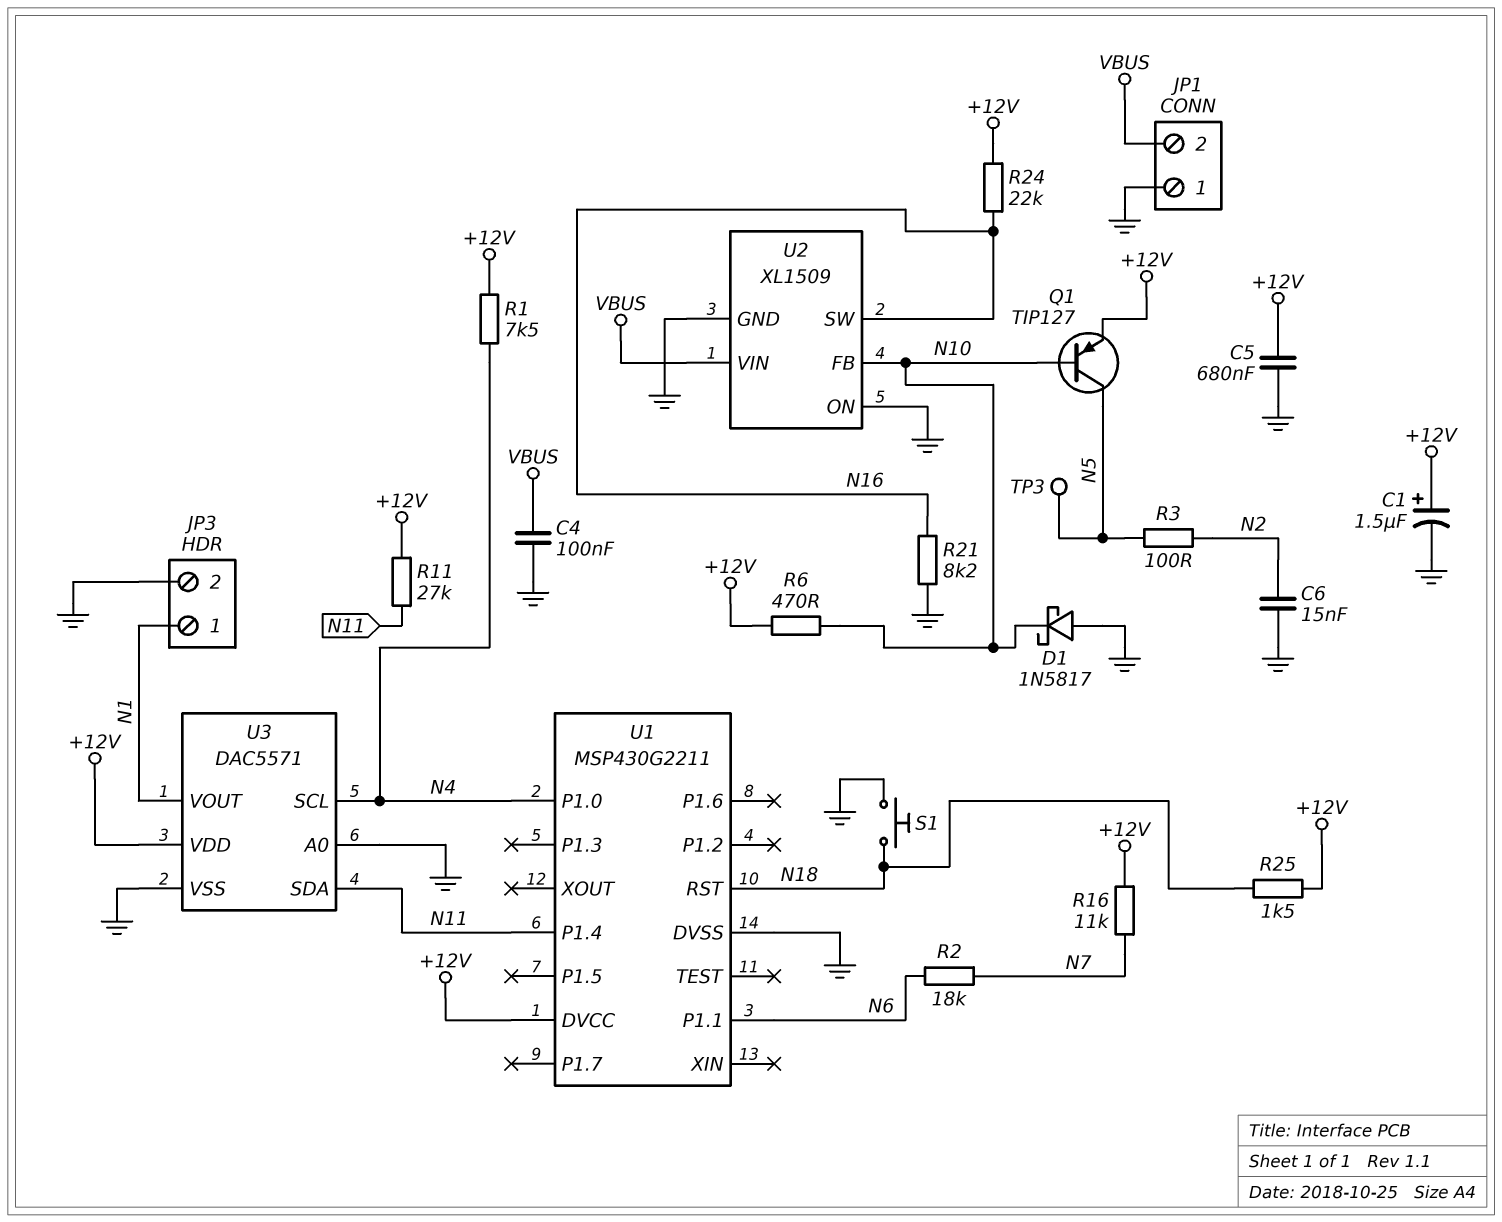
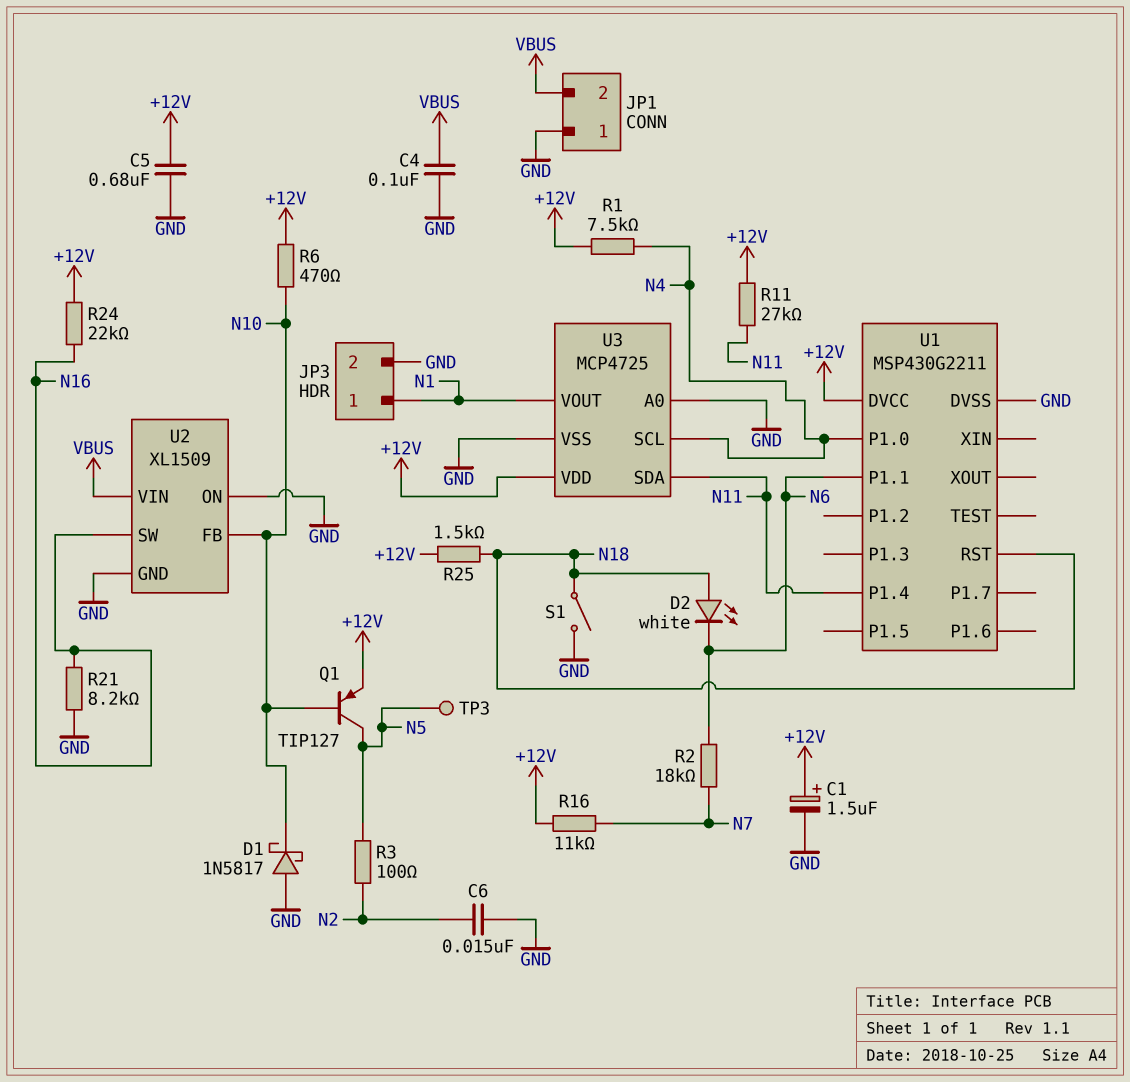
D2: none -> LED white (A N18, K N6)
S1: button (GND, N18) -> switch (GND, N18)
U3: DAC5571 -> MCP4725

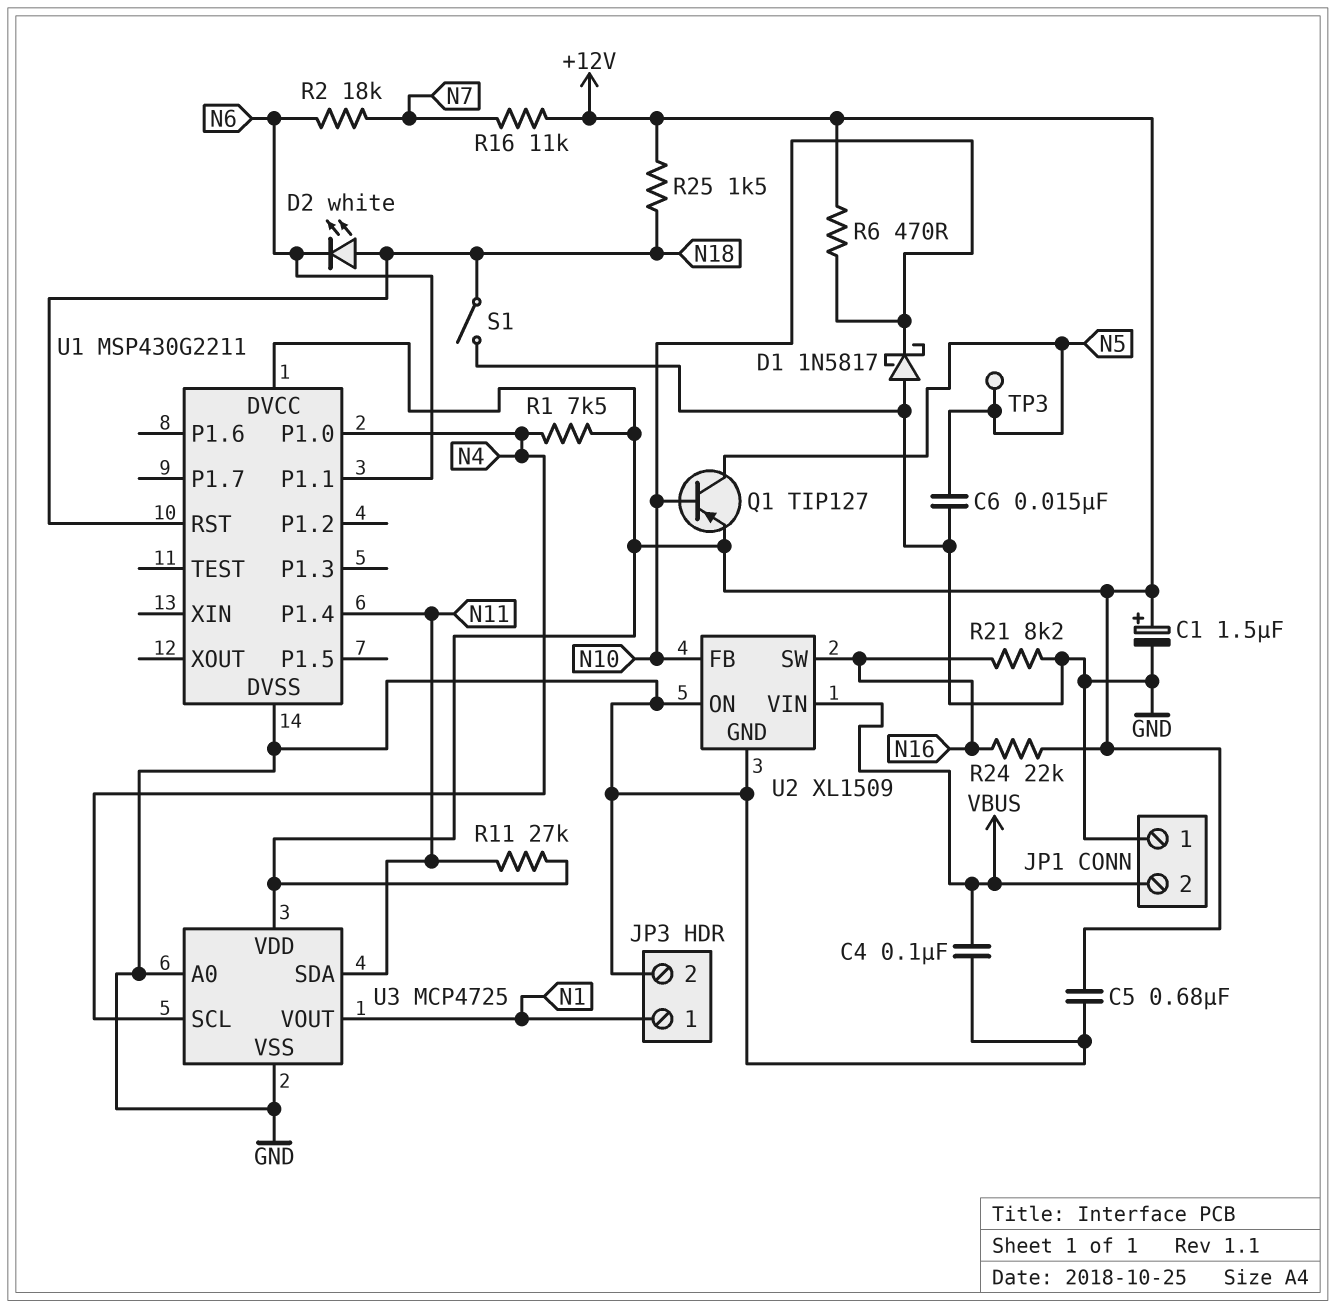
C6: 15nF (GND, N2) -> 15nF (GND, N5)
R3: 100 (N2, N5) -> none

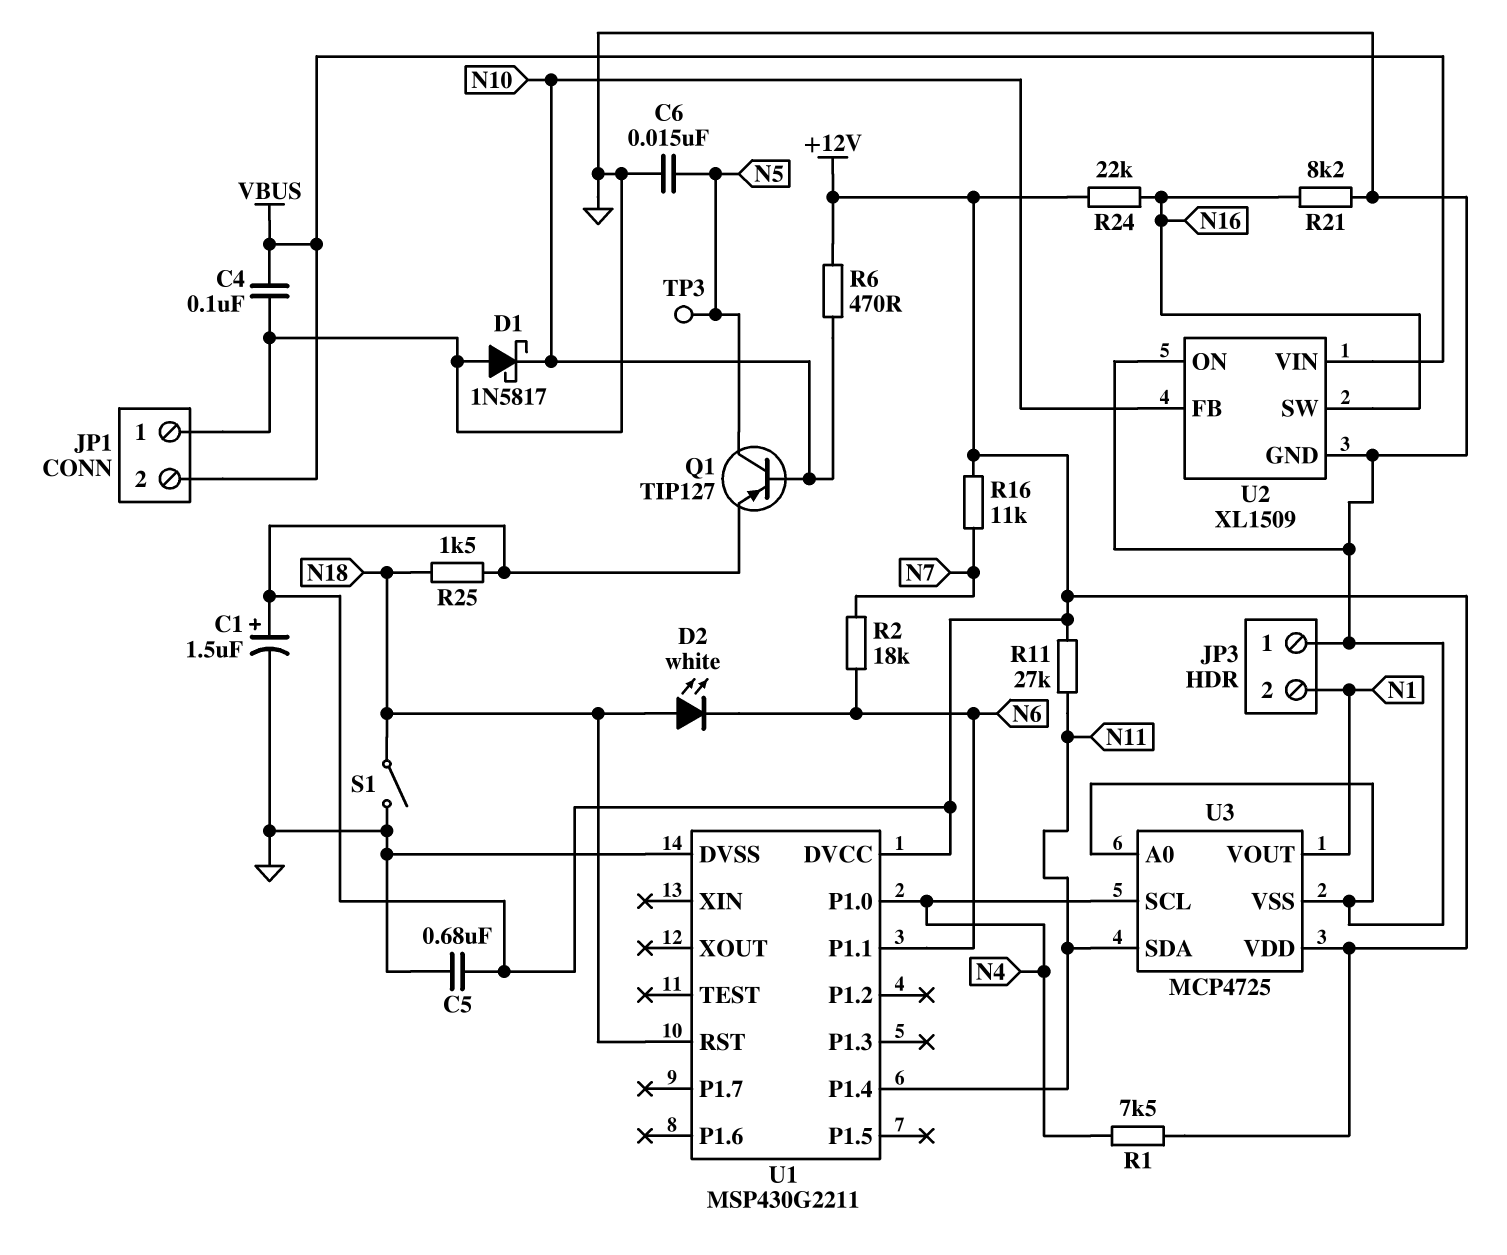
JP3 pin 1: N1 -> GND
JP3 pin 2: GND -> N1

